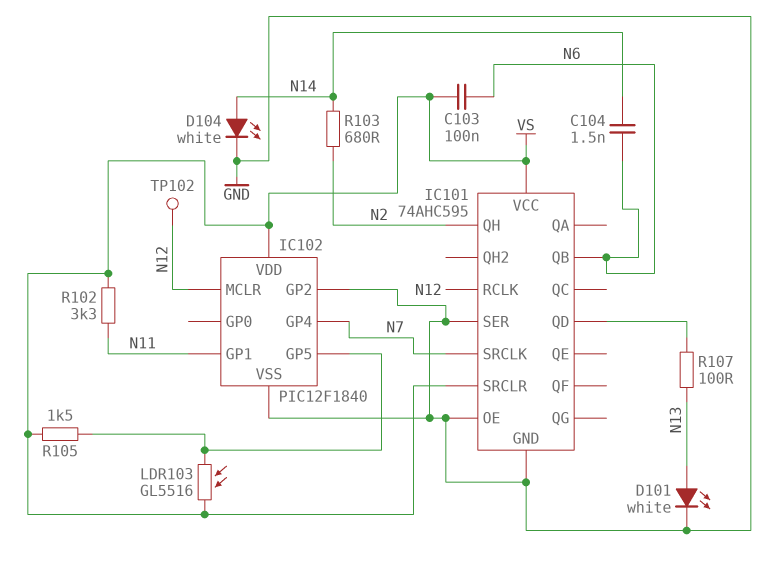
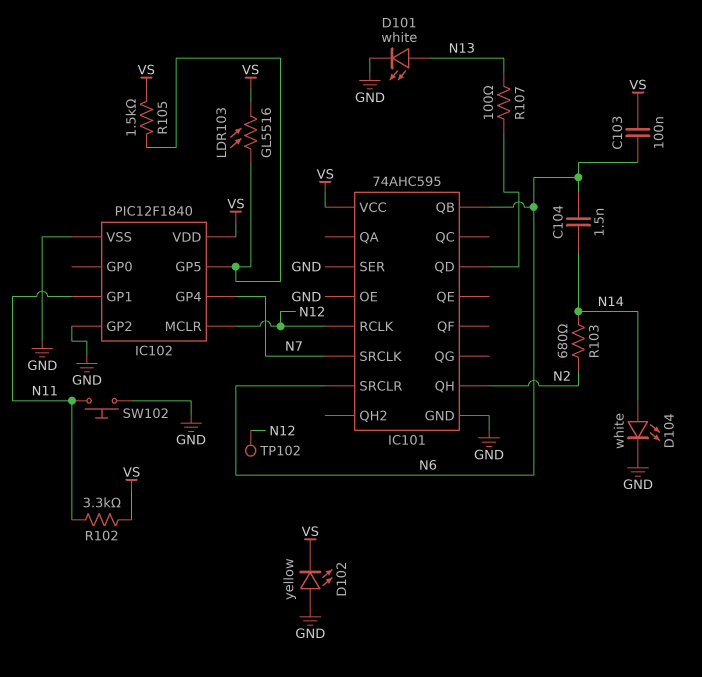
D102: none -> LED yellow (A GND, K VS)
IC101 pin SRCLR: VS -> N6
SW102: none -> button (GND, N11)

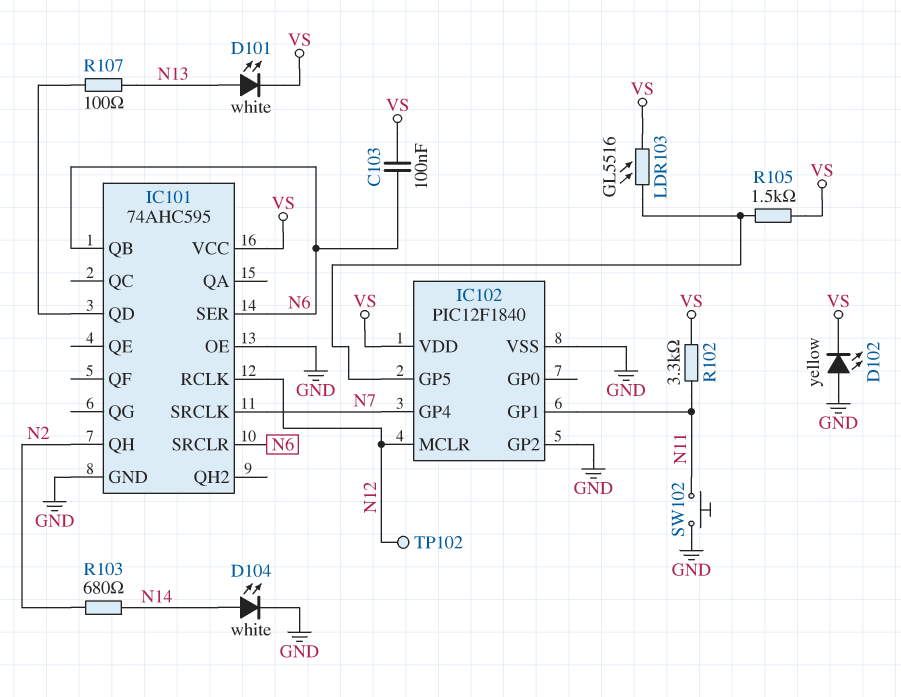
C104: 1.5nF (N6, N14) -> none
D101: LED white (A N13, K GND) -> LED white (A N13, K VS)
IC101 pin SER: GND -> N6

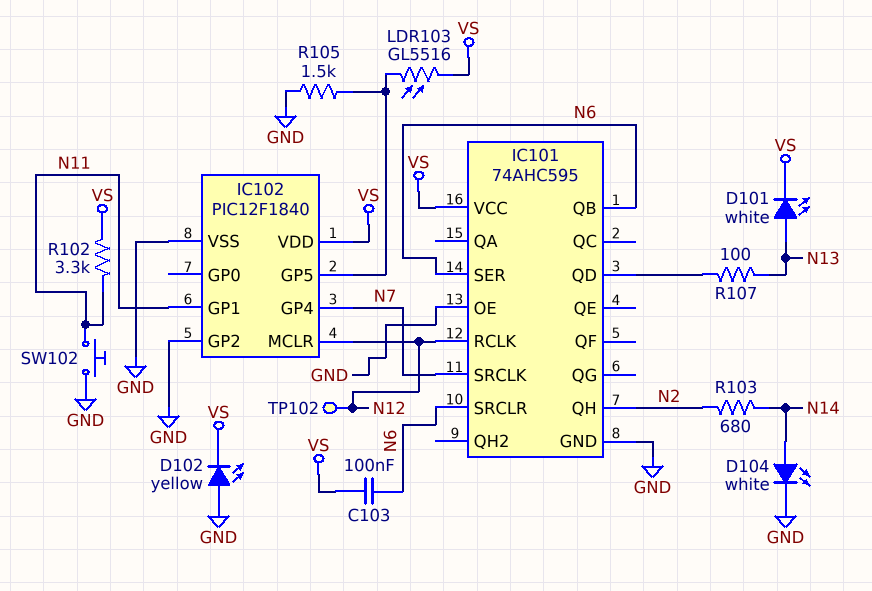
R105: 1.5k (IC102/GP5, VS) -> 1.5k (GND, IC102/GP5)

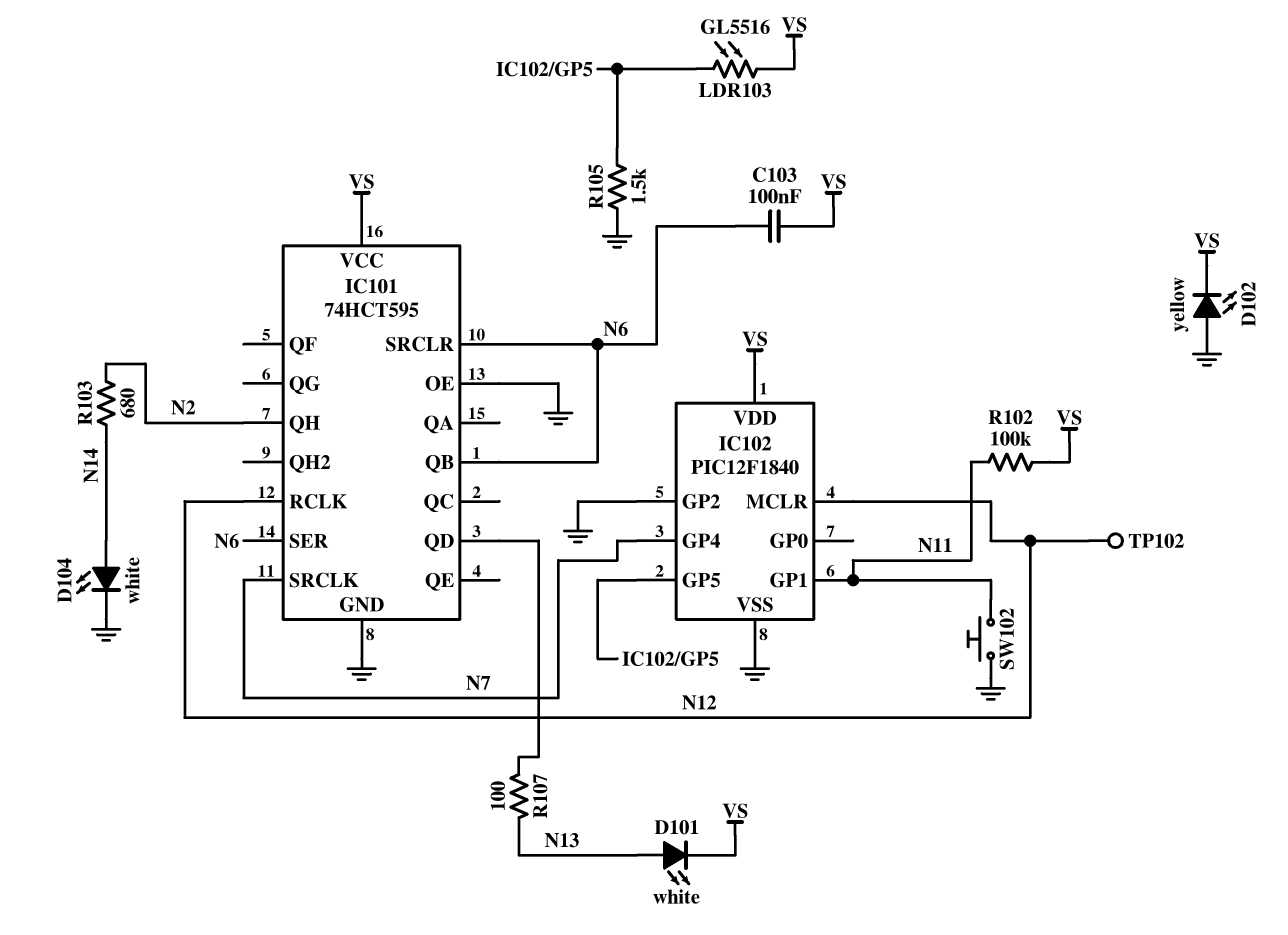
IC101: 74AHC595 -> 74HCT595
R102: 3.3k (N11, VS) -> 100k (N11, VS)

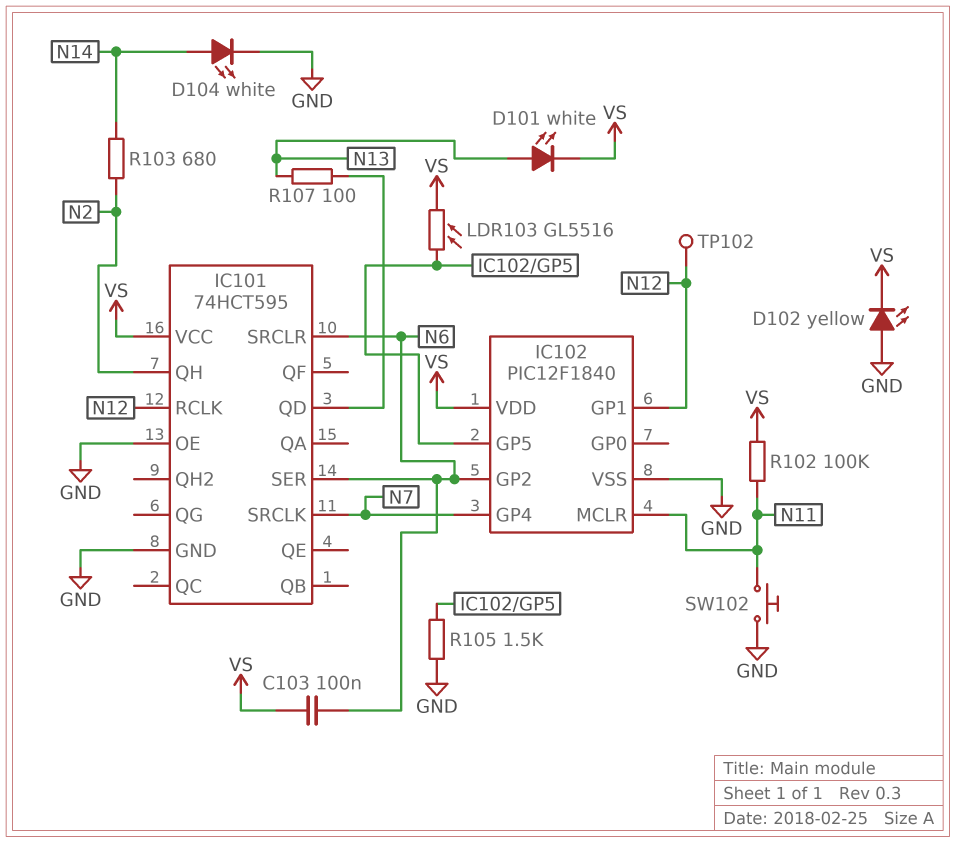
IC101 pin QB: N6 -> none
IC102 pin GP1: N11 -> N12
IC102 pin GP2: GND -> N6
IC102 pin MCLR: N12 -> N11

